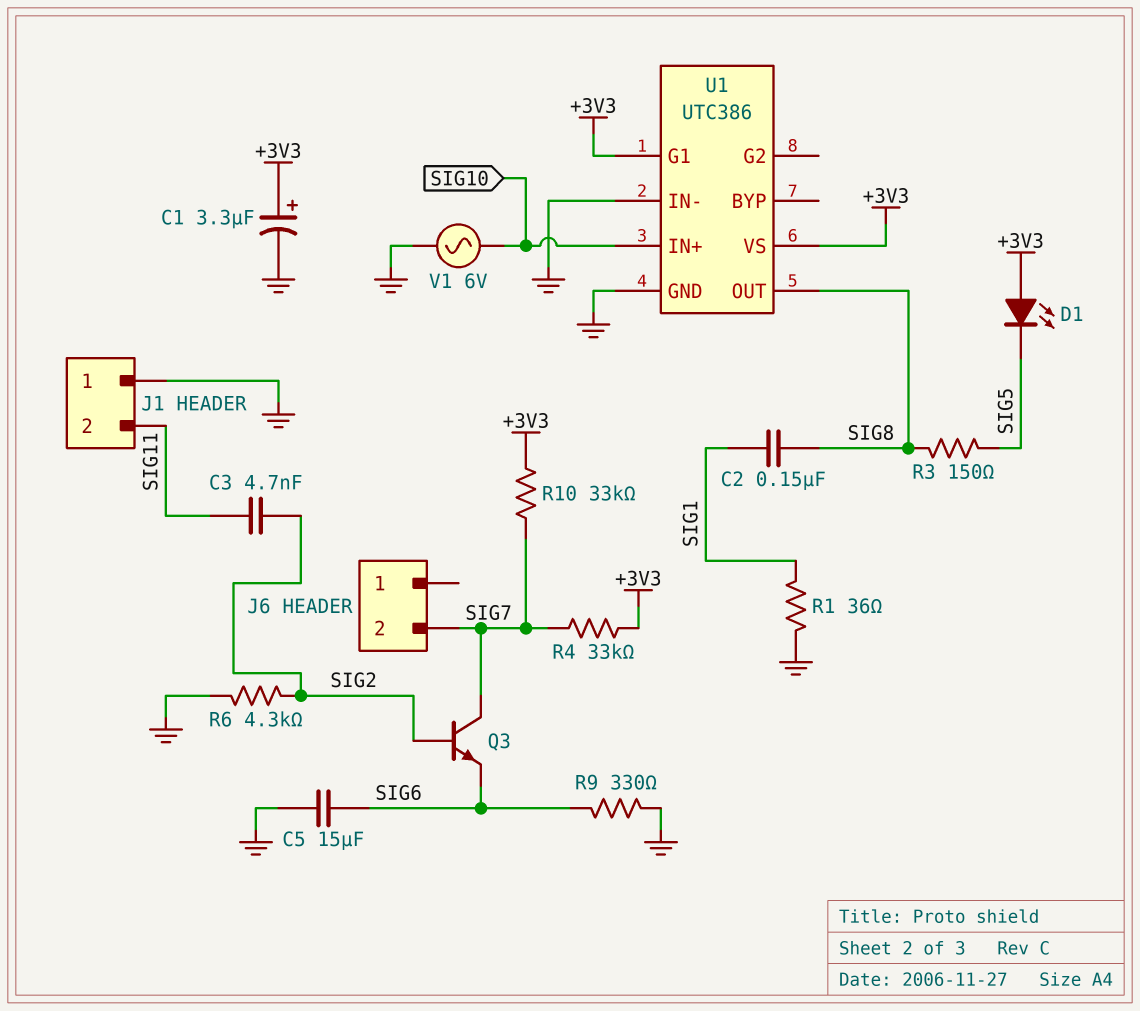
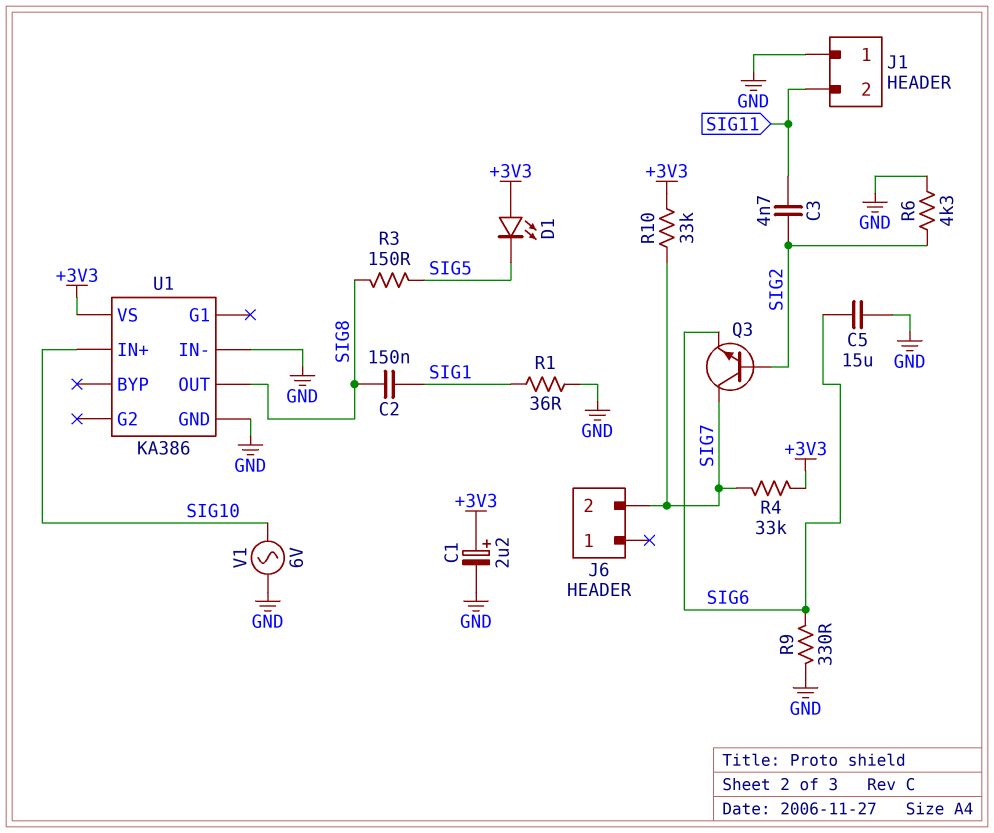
C1: 3.3uF (plus +3V3, minus GND) -> 2.2uF (plus +3V3, minus GND)
U1: UTC386 -> KA386
U1 pin G1: +3V3 -> none

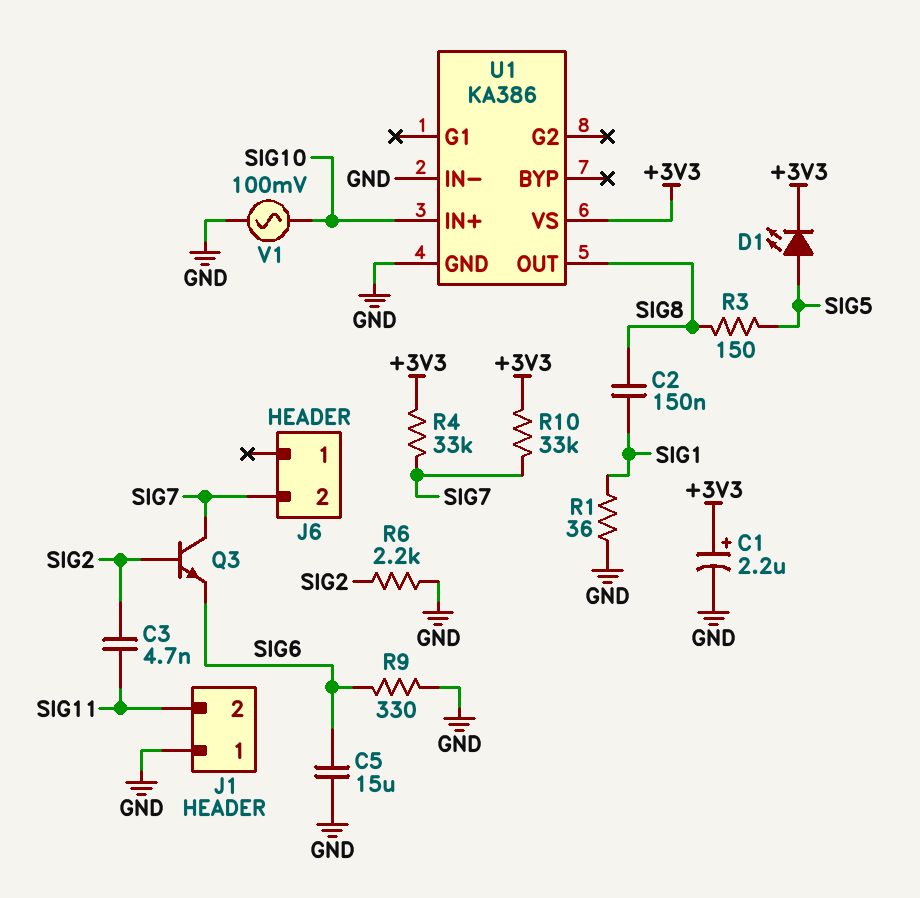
D1: LED (A +3V3, K SIG5) -> LED (A SIG5, K +3V3)
R6: 4.3k (GND, SIG2) -> 2.2k (GND, SIG2)
V1: AC 6V (GND, SIG10) -> AC 100mV (GND, SIG10)

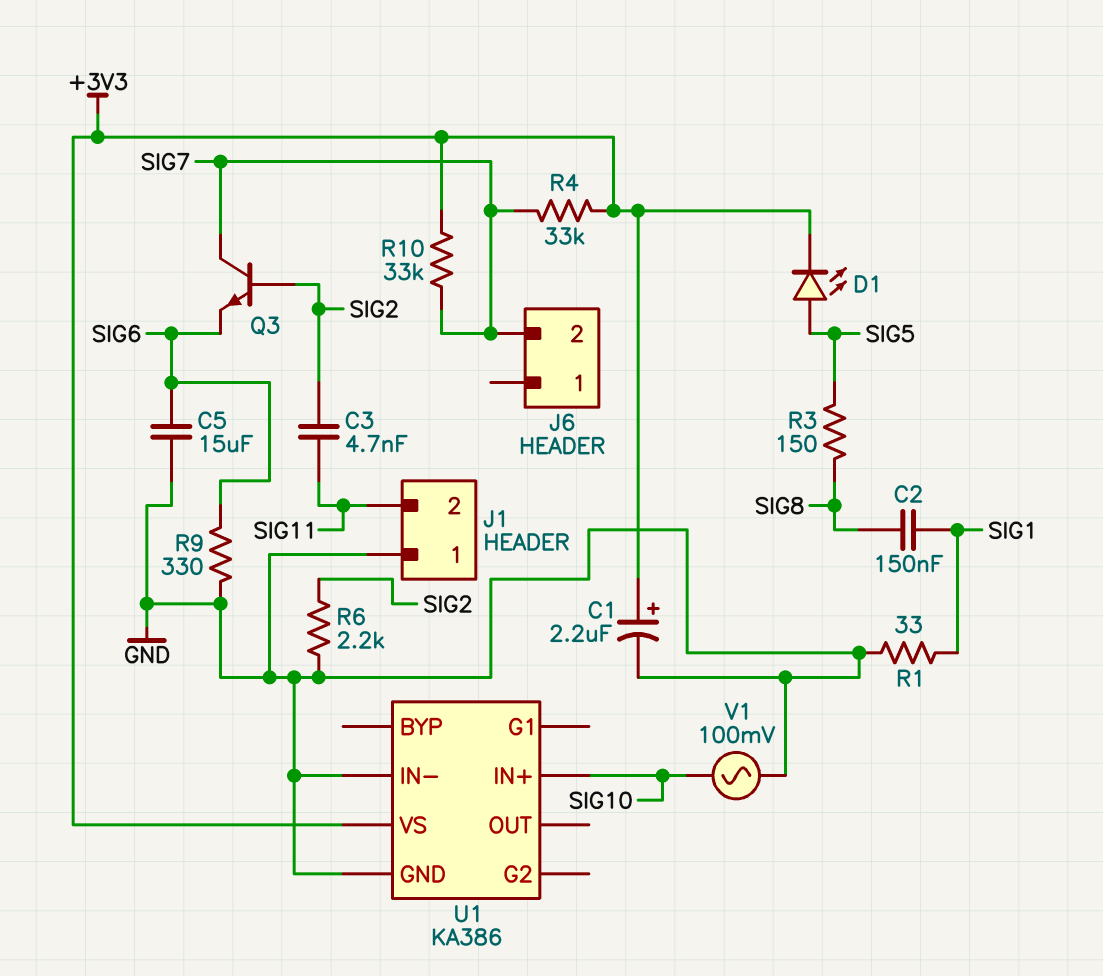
R1: 36 (GND, SIG1) -> 33 (GND, SIG1)
U1 pin OUT: SIG8 -> none

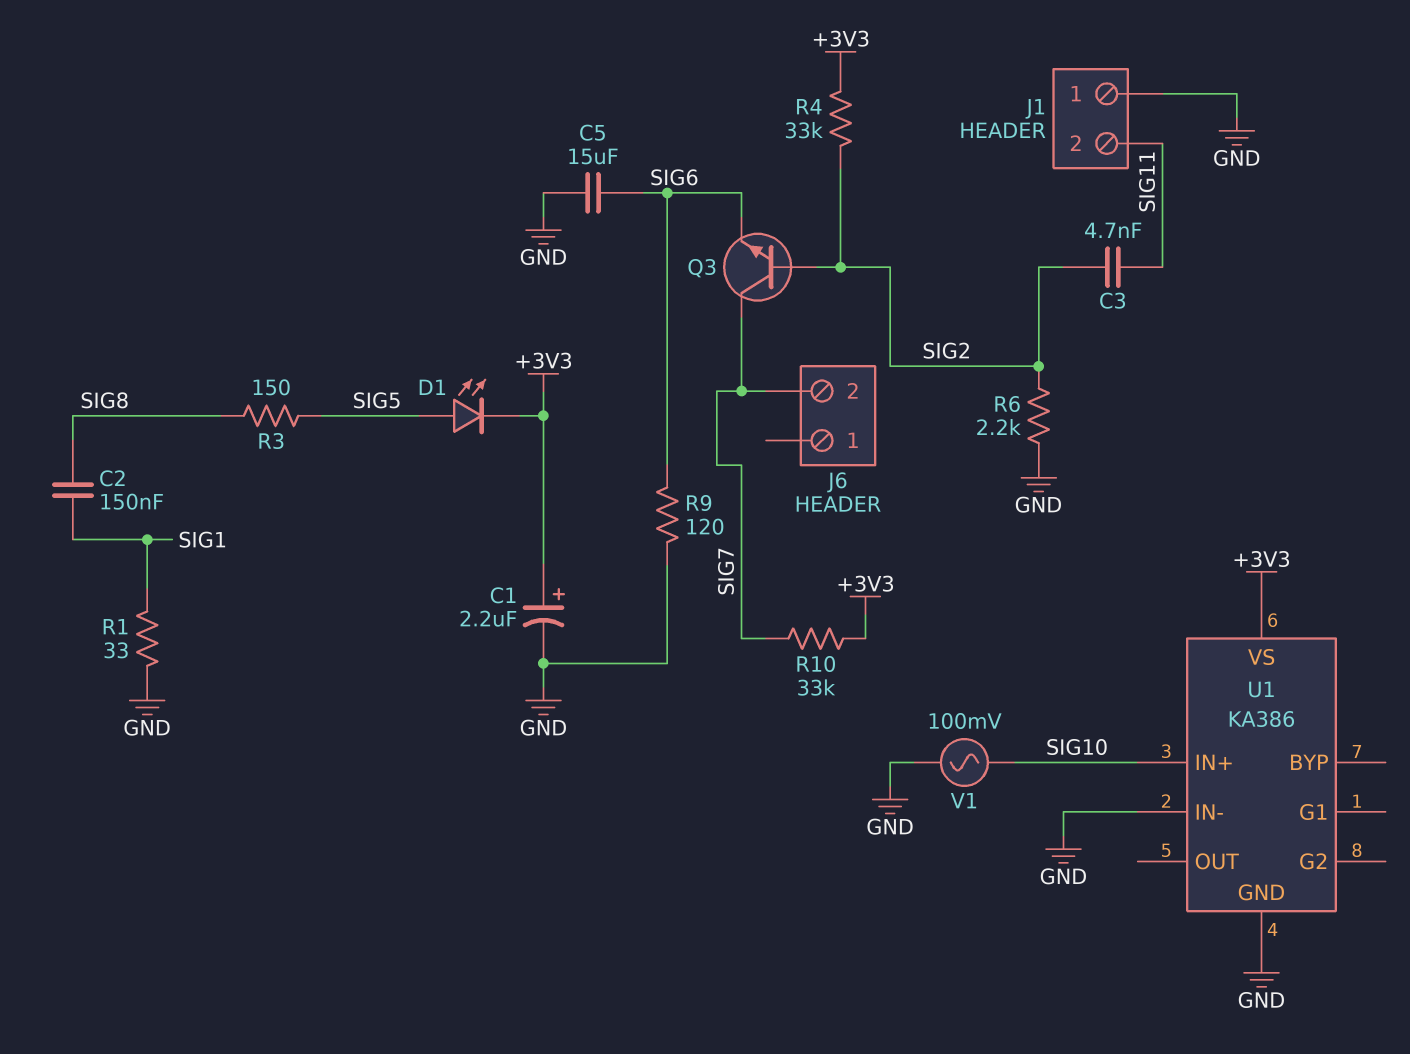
R4: 33k (+3V3, SIG7) -> 33k (+3V3, SIG2)
R9: 330 (GND, SIG6) -> 120 (GND, SIG6)

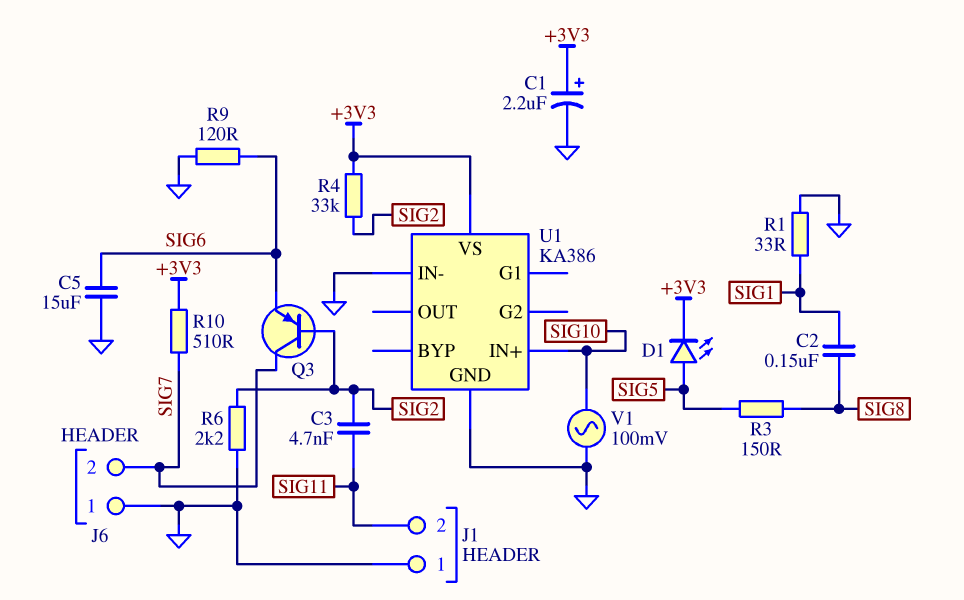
J6 pin 1: none -> GND
Q3: NPN (B SIG2, C SIG7, E SIG6) -> PNP (B SIG2, C SIG7, E SIG6)
R10: 33k (+3V3, SIG7) -> 510 (+3V3, SIG7)

